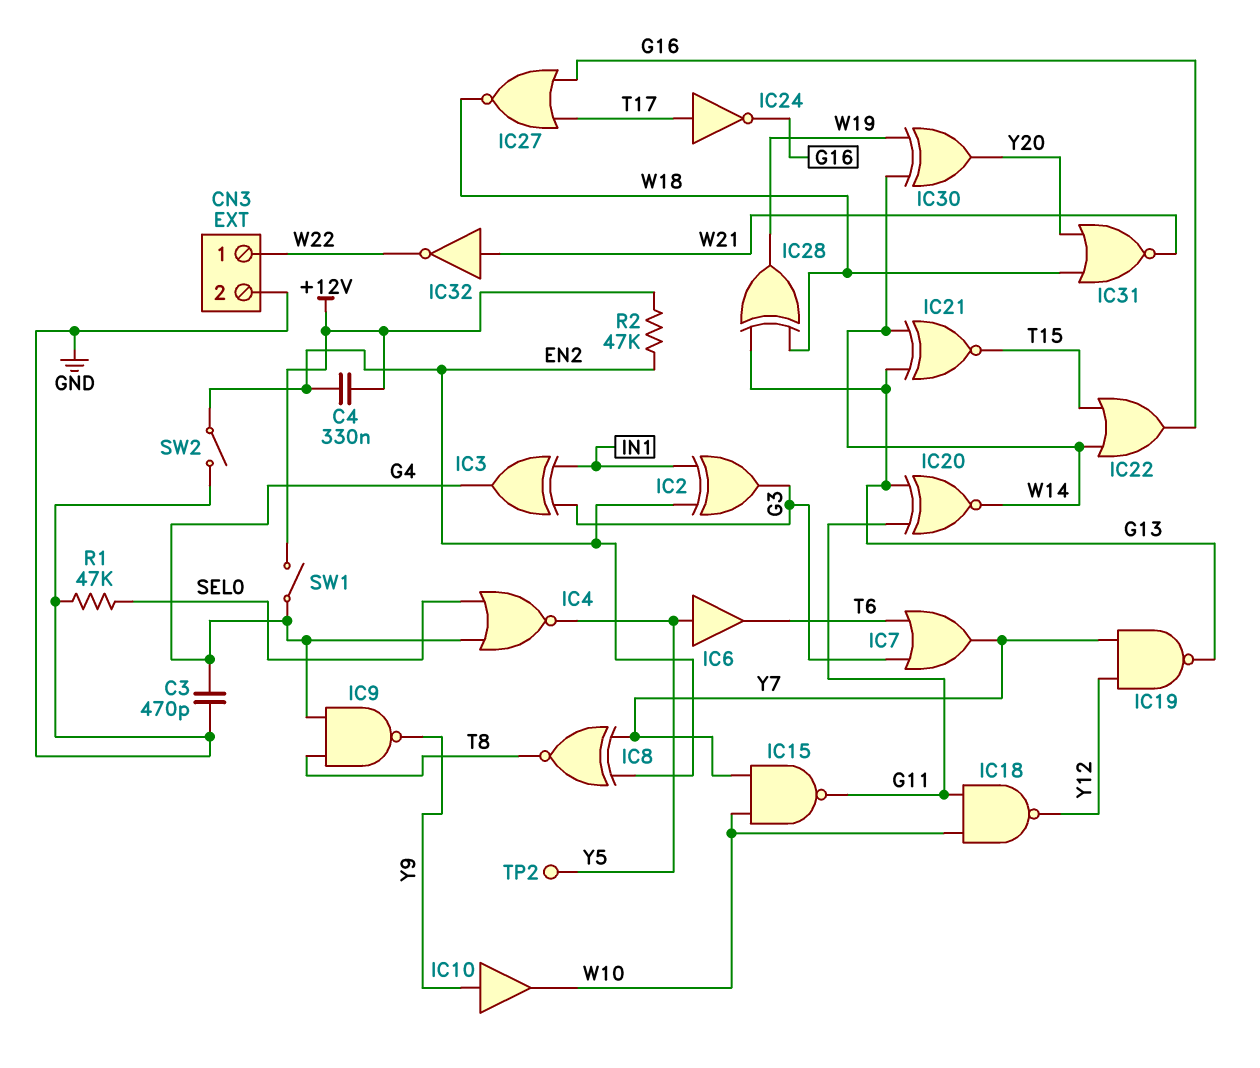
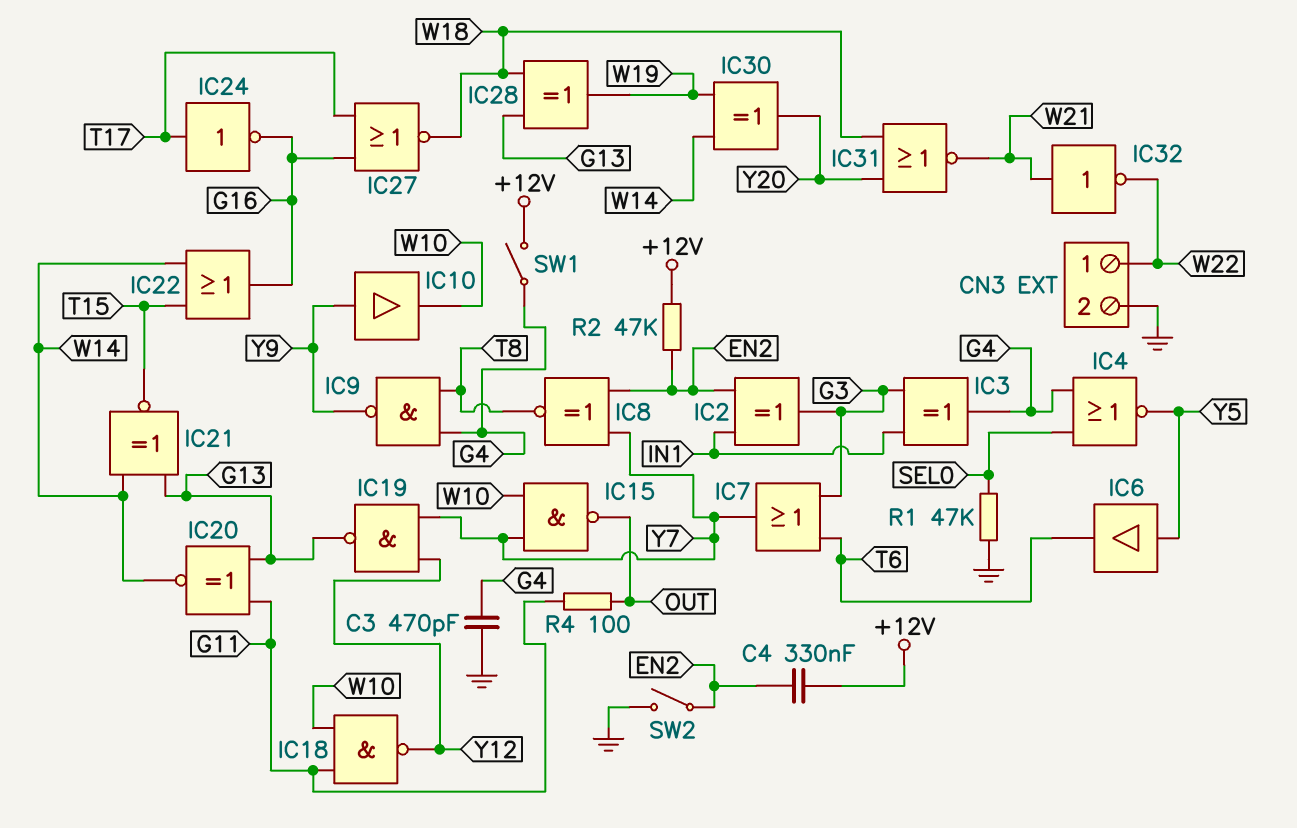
IC15: NAND (in W10, in Y7, out G11) -> NAND (in W10, in Y7, out OUT)
R4: none -> 100 (G11, OUT)
TP2: test point (Y5) -> none

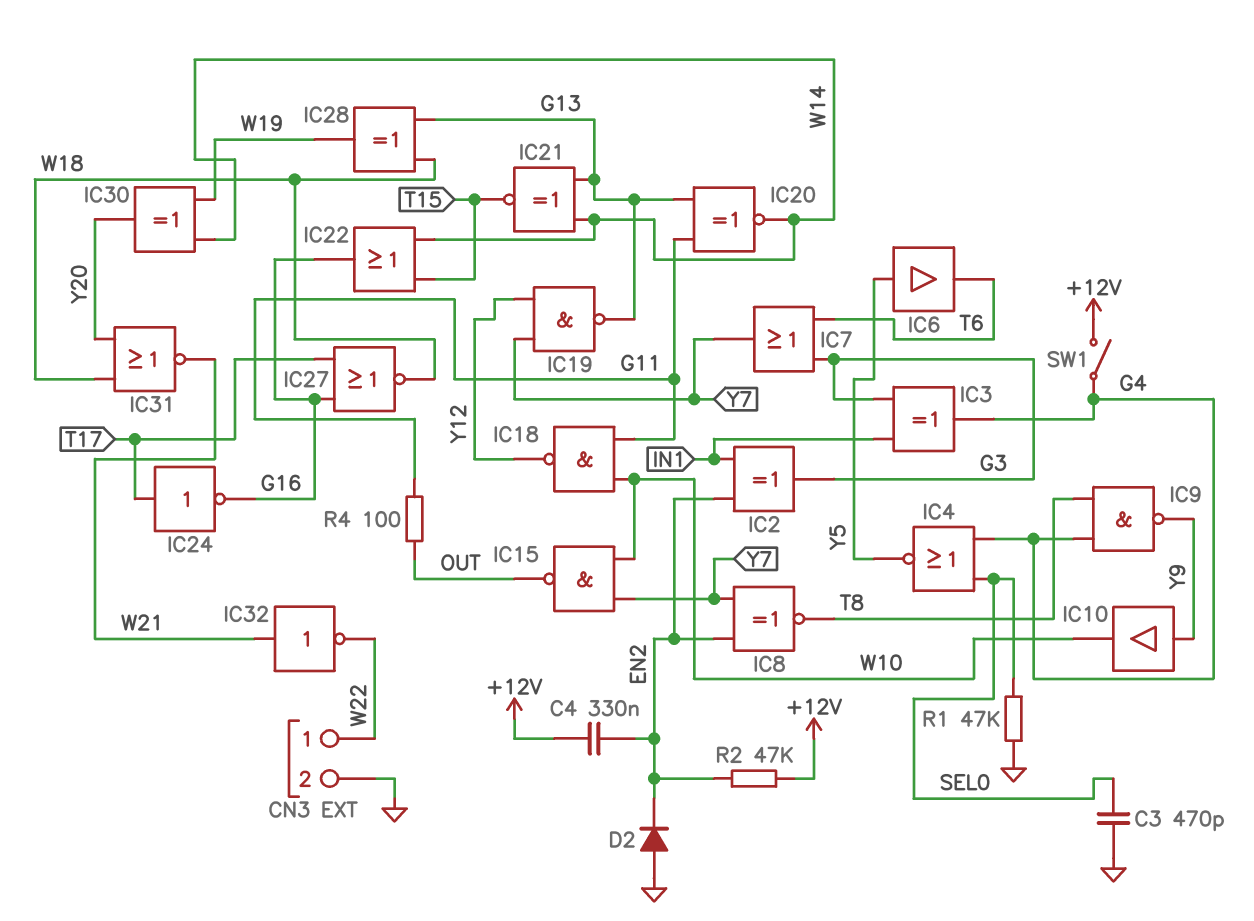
C3: 470pF (G4, GND) -> 470pF (GND, SEL0)
D2: none -> diode (A GND, K EN2)
SW2: switch (EN2, GND) -> none

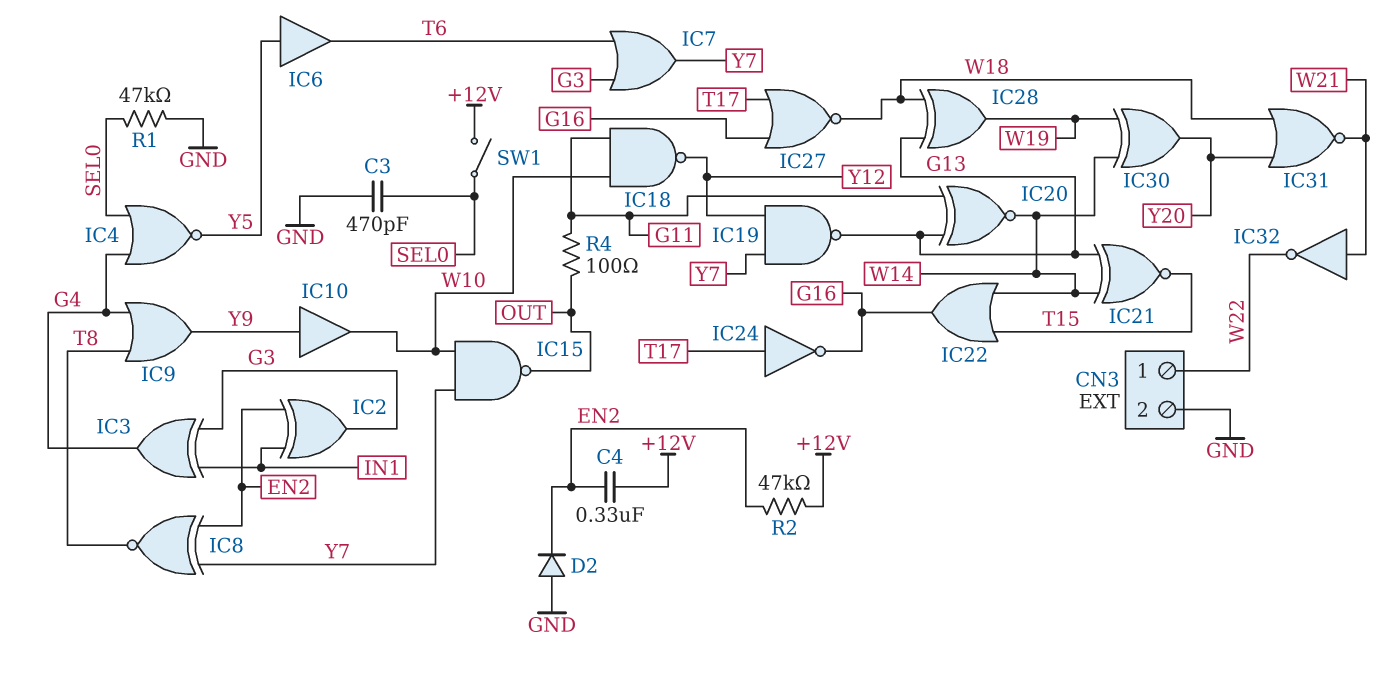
IC9: NAND (in G4, in T8, out Y9) -> OR (in G4, in T8, out Y9)
SW1: switch (+12V, G4) -> switch (+12V, SEL0)

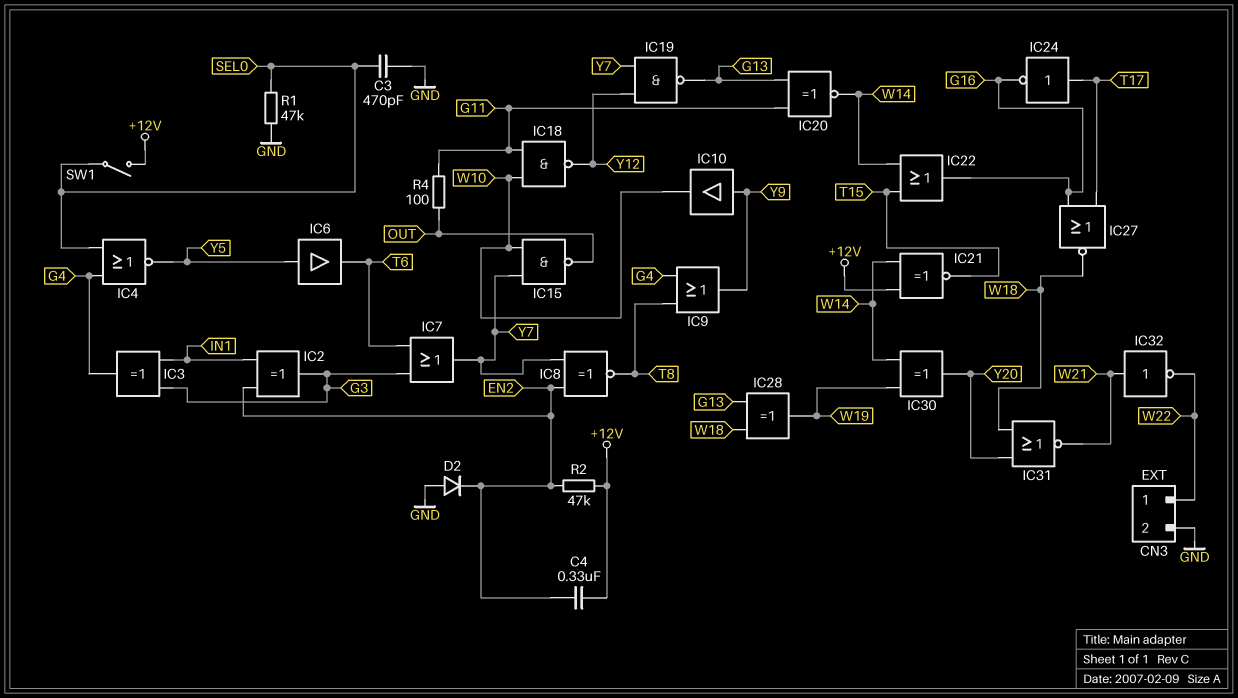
IC21: XNOR (in G13, in W14, out T15) -> XNOR (in +12V, in W14, out T15)

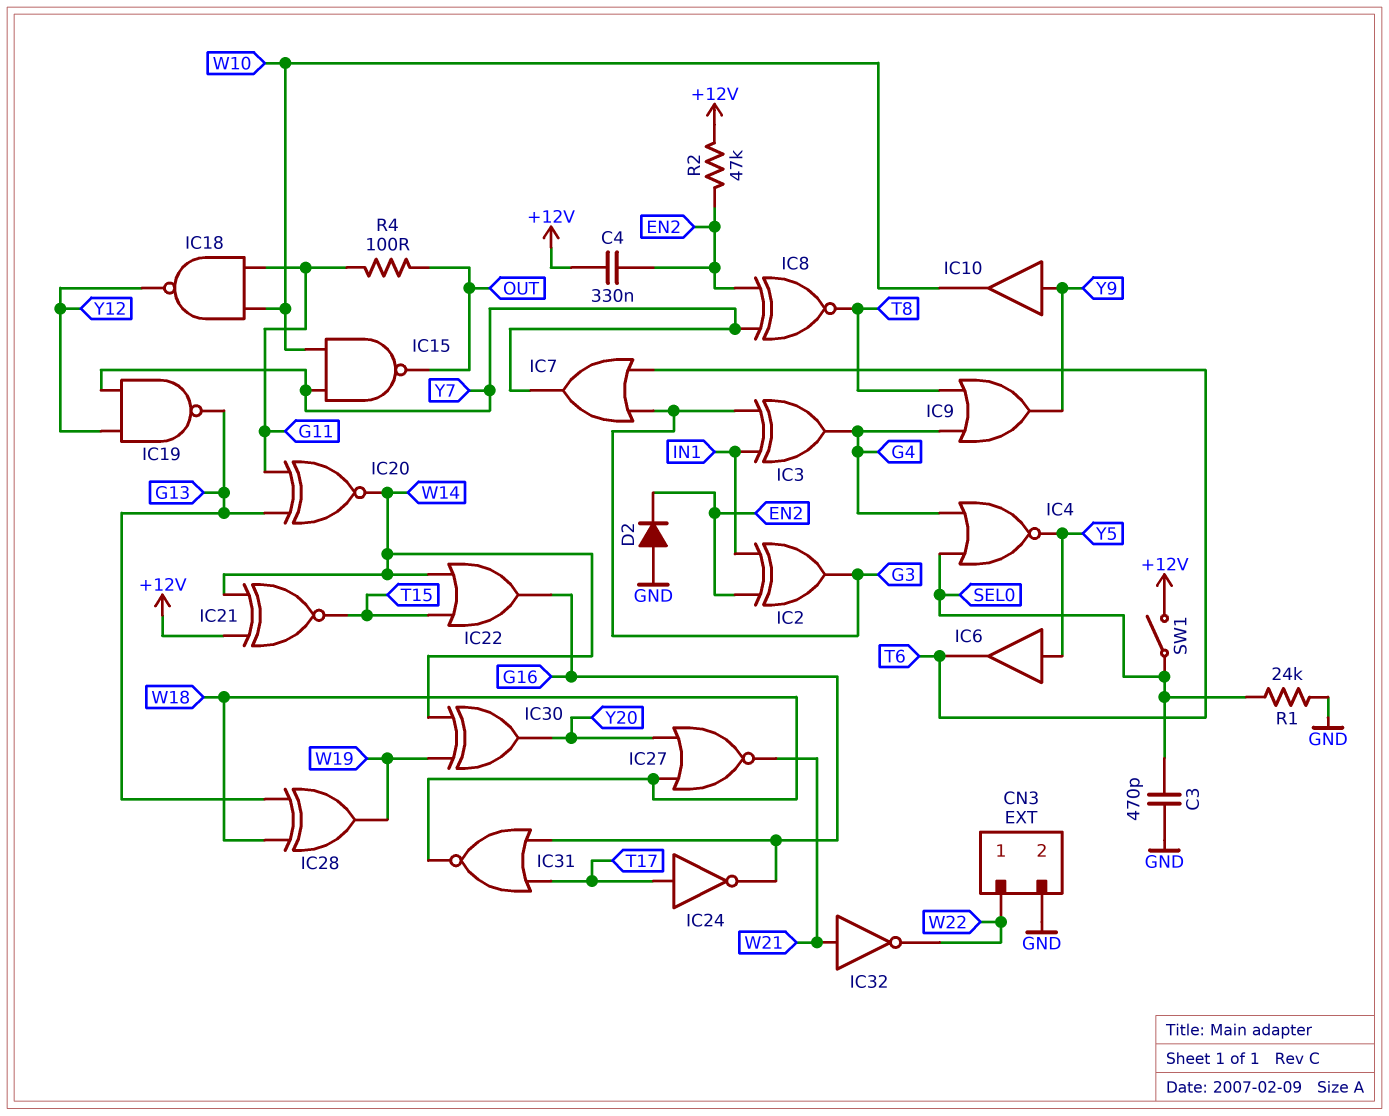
IC27: NOR (in G16, in T17, out W18) -> NOR (in W18, in Y20, out W21)
IC31: NOR (in W18, in Y20, out W21) -> NOR (in G16, in T17, out W18)
R1: 47k (GND, SEL0) -> 24k (GND, SEL0)

